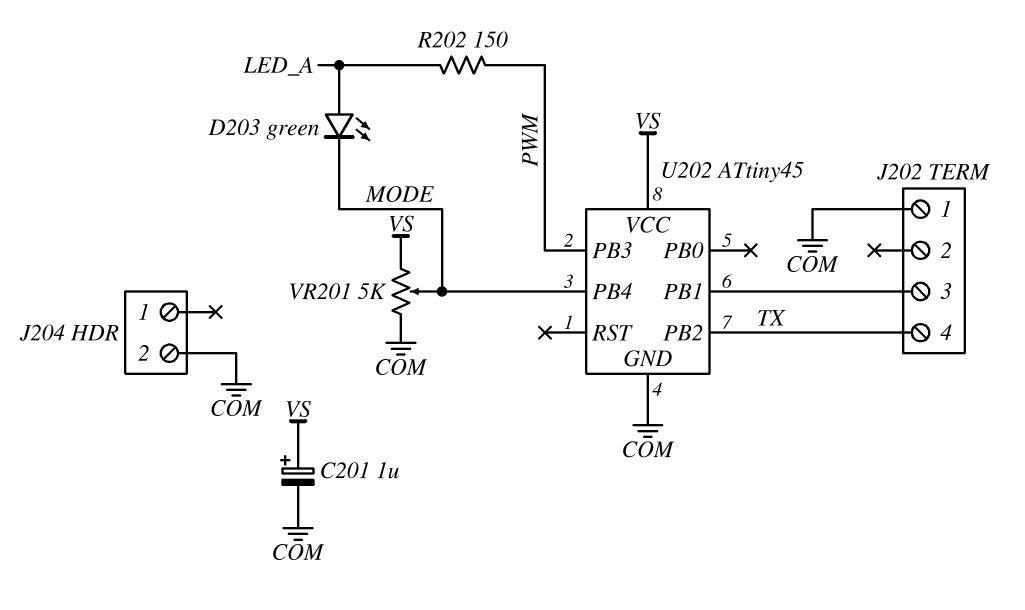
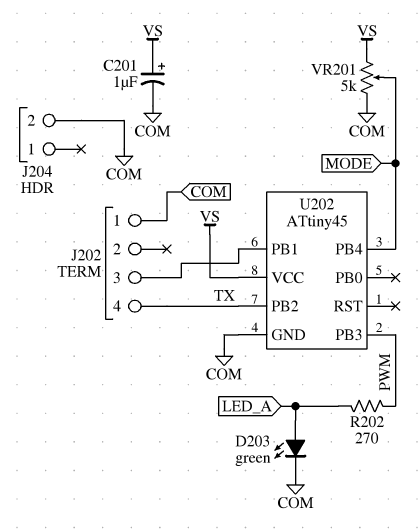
D203: LED green (A LED_A, K MODE) -> LED green (A LED_A, K COM)
R202: 150 (LED_A, PWM) -> 270 (LED_A, PWM)

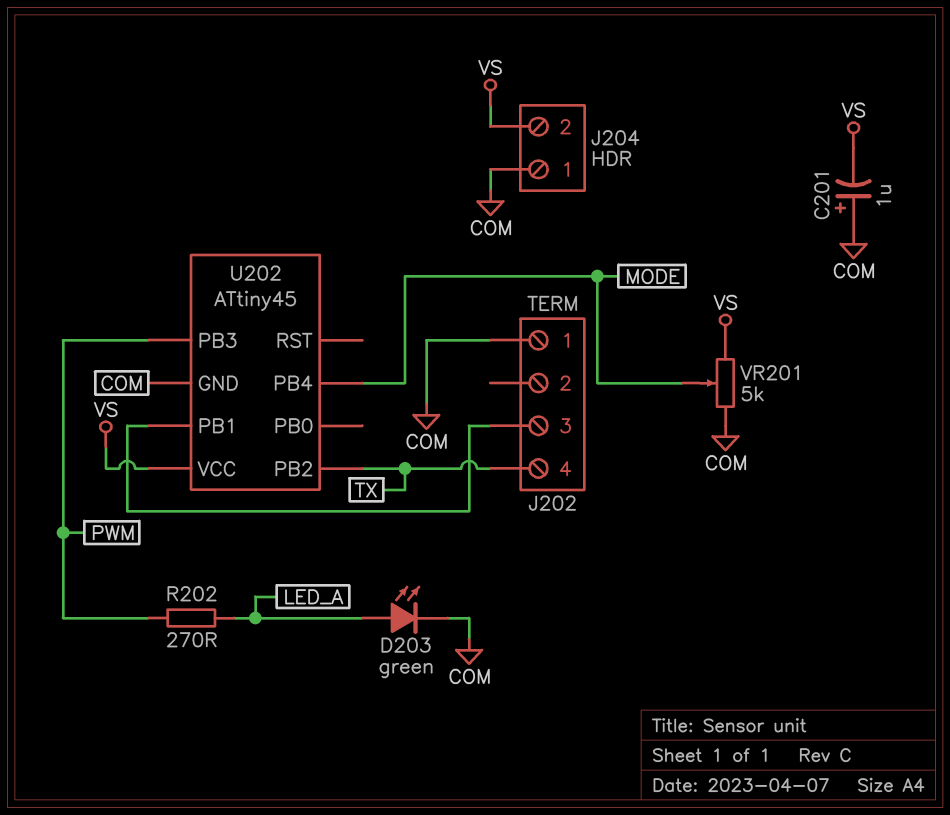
C201: 1uF (plus VS, minus COM) -> 1uF (plus COM, minus VS)
J204 pin 1: none -> COM
J204 pin 2: COM -> VS

